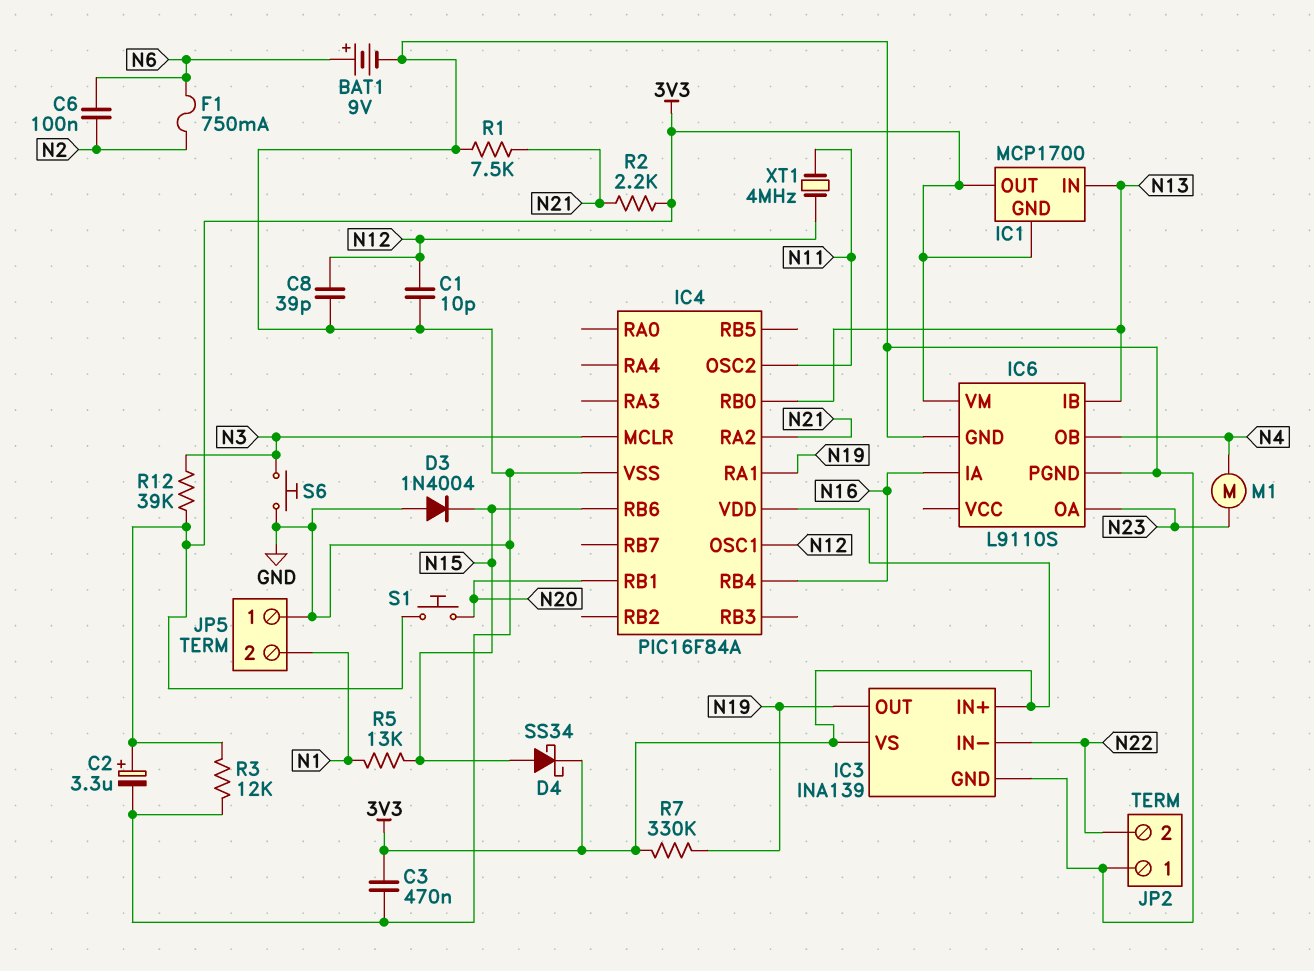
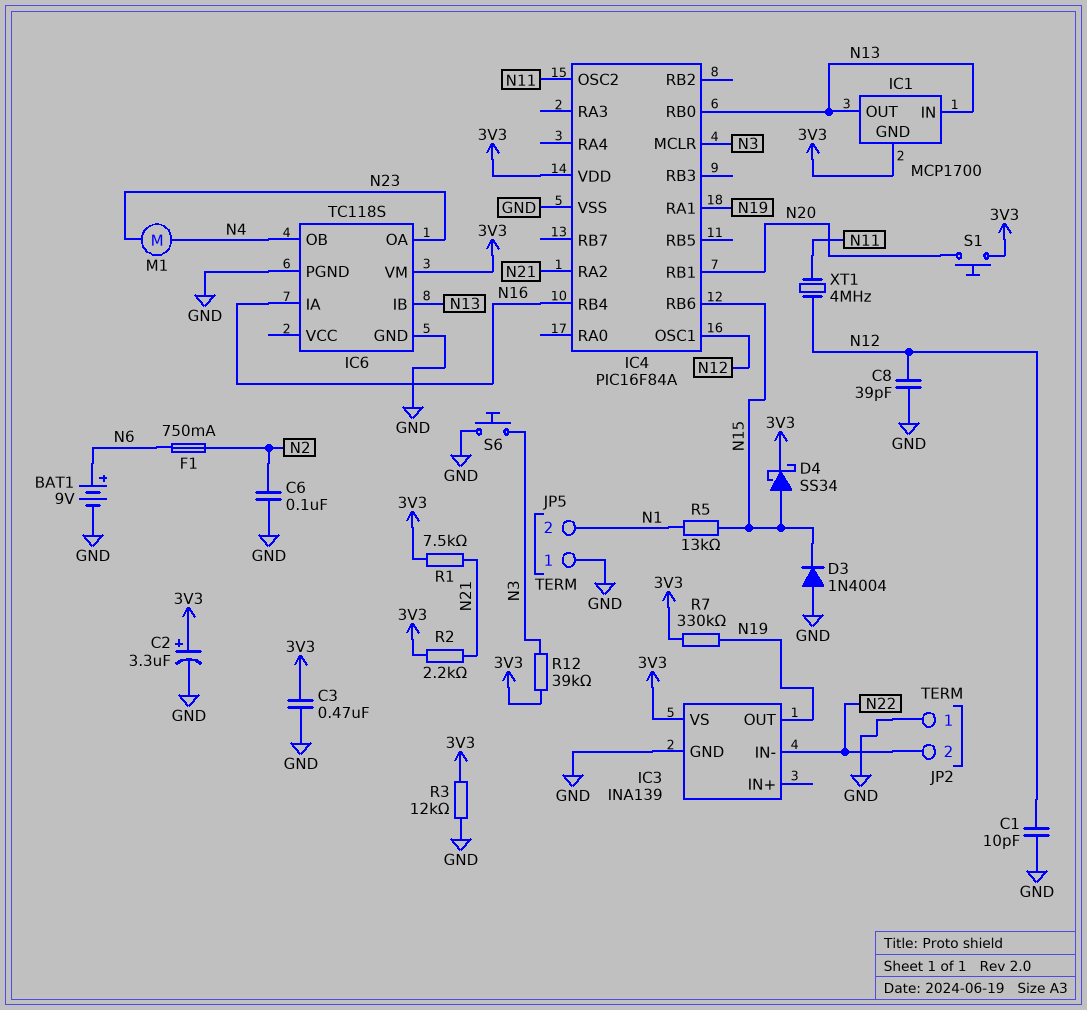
C6: 100nF (N2, N6) -> 100nF (GND, N2)
IC1 pin OUT: 3V3 -> N13
IC3 pin IN+: 3V3 -> none
IC6: L9110S -> TC118S
R1: 7.5k (GND, N21) -> 7.5k (3V3, N21)

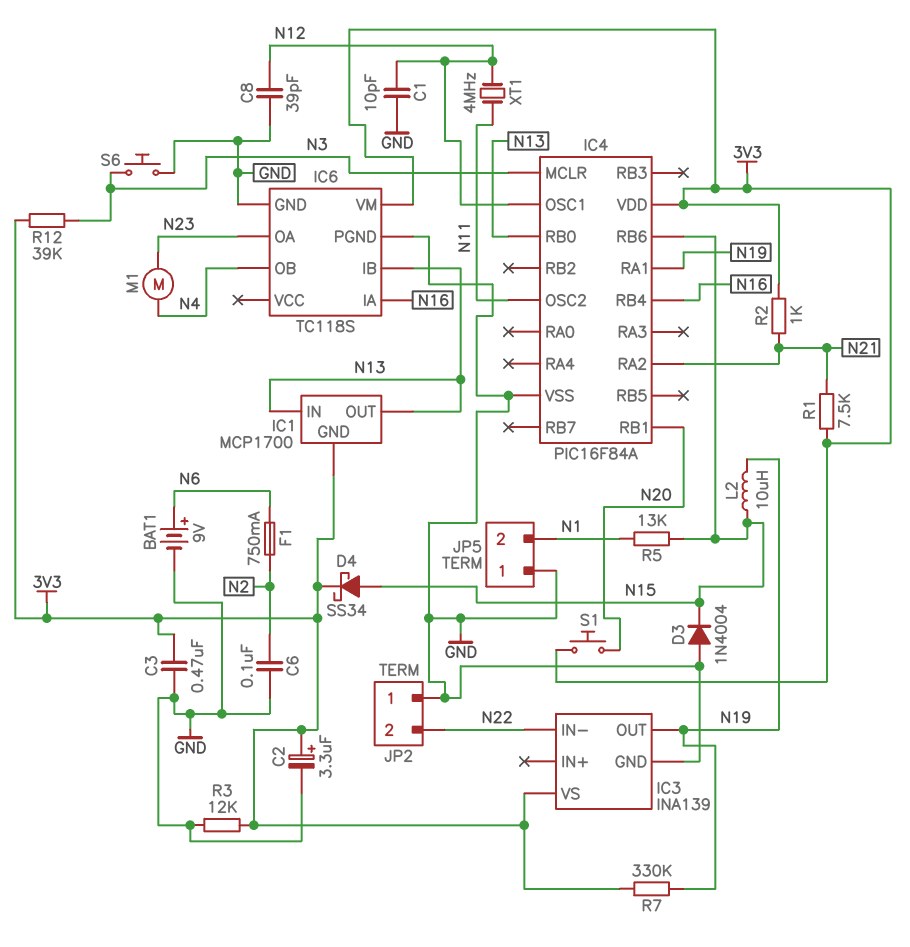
L2: none -> 10uH (N15, N19)
R2: 2.2k (3V3, N21) -> 1k (3V3, N21)

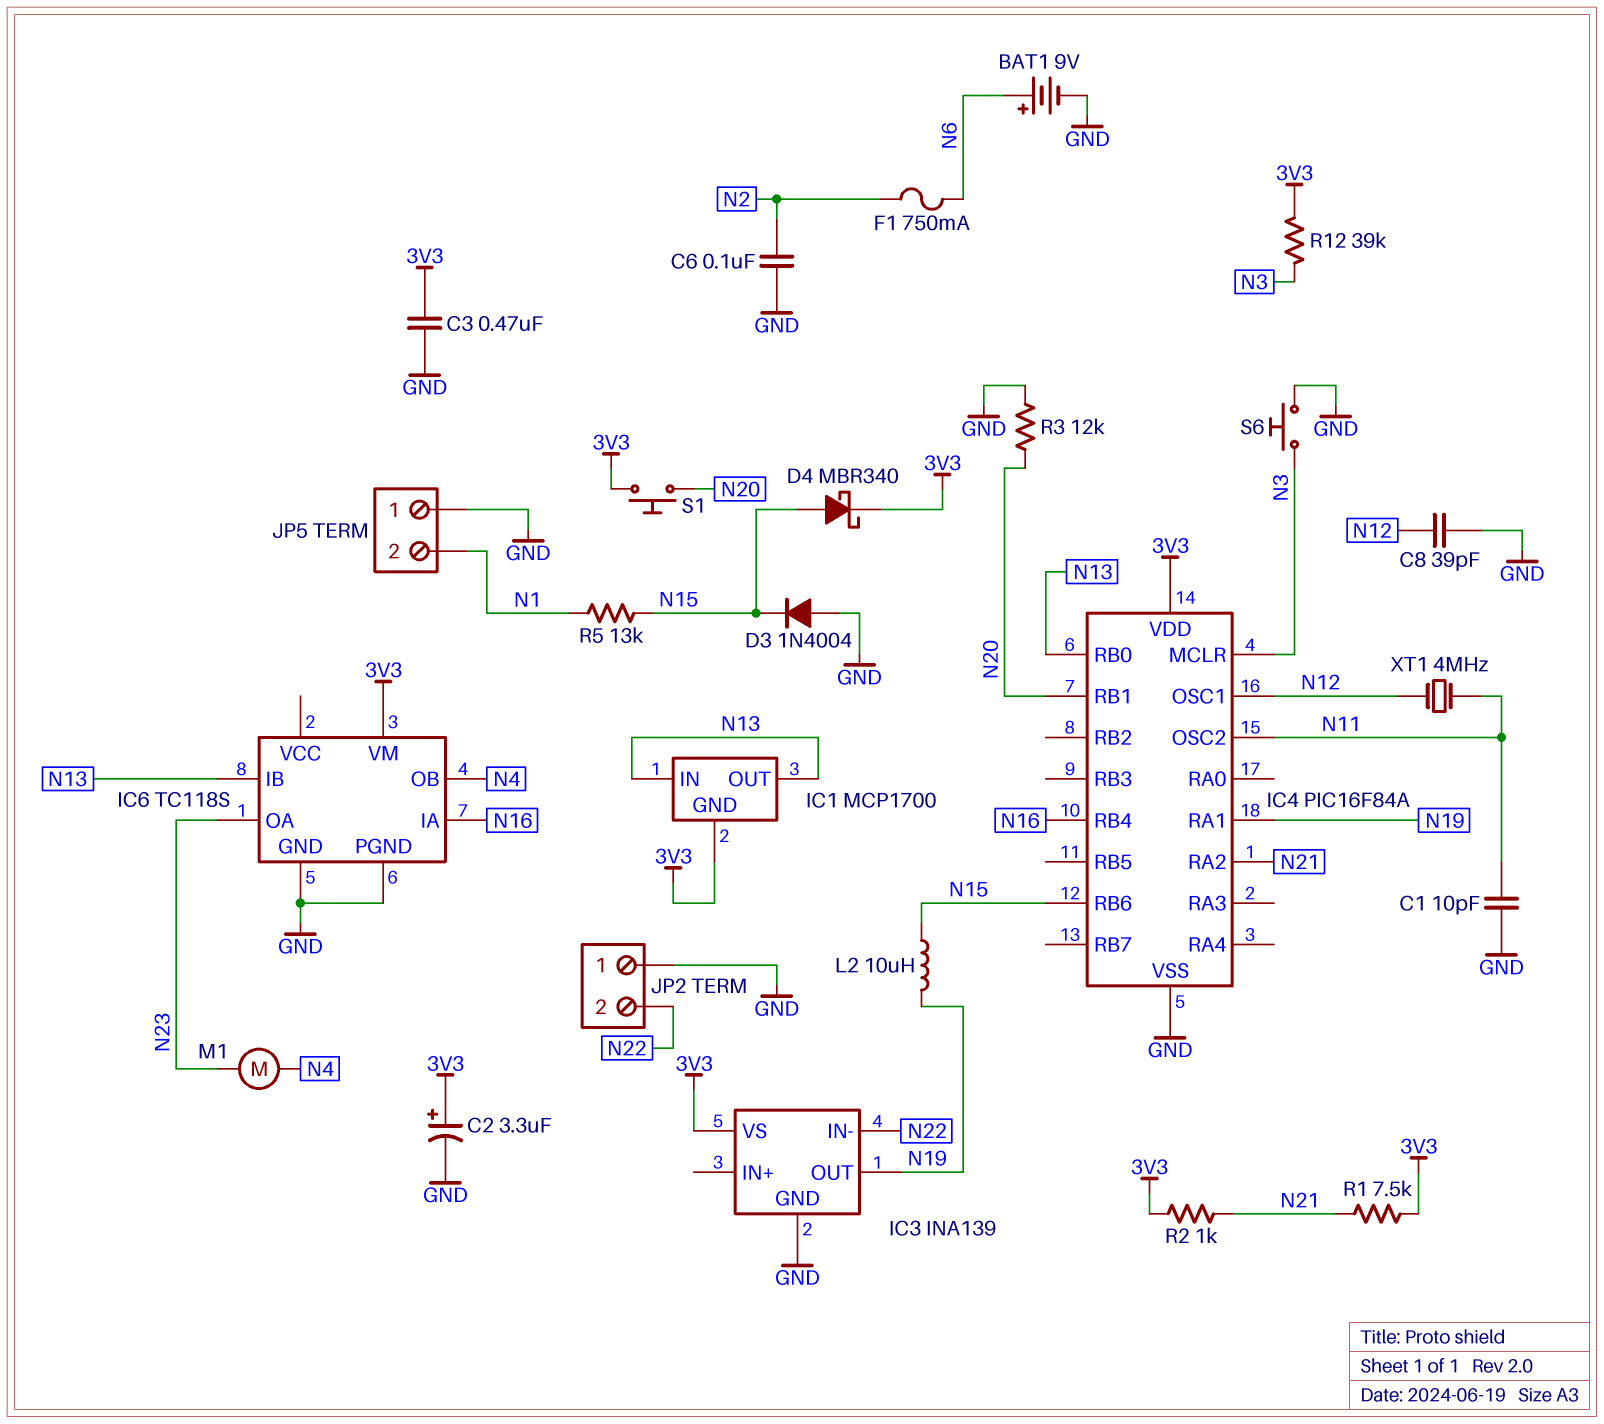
C1: 10pF (GND, N12) -> 10pF (GND, N11)
D4: schottky SS34 (A N15, K 3V3) -> schottky MBR340 (A N15, K 3V3)
R3: 12k (3V3, GND) -> 12k (GND, N20)
R7: 330k (3V3, N19) -> none

